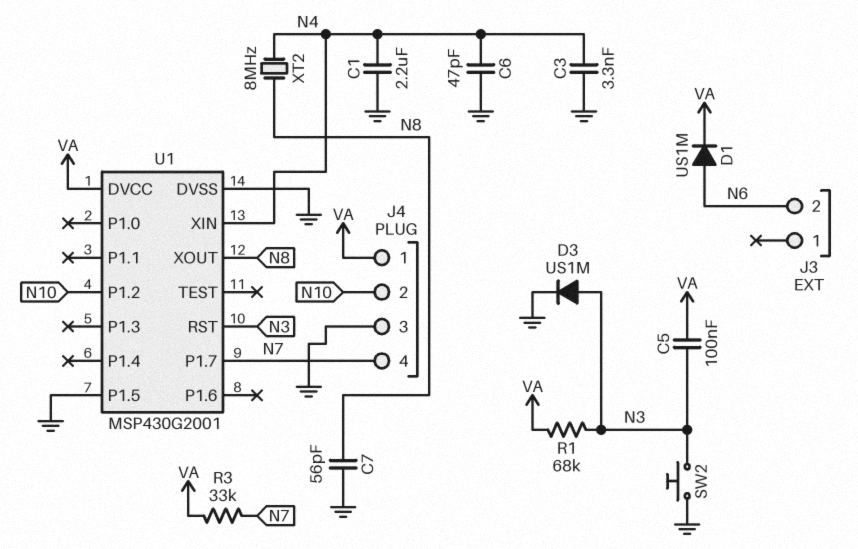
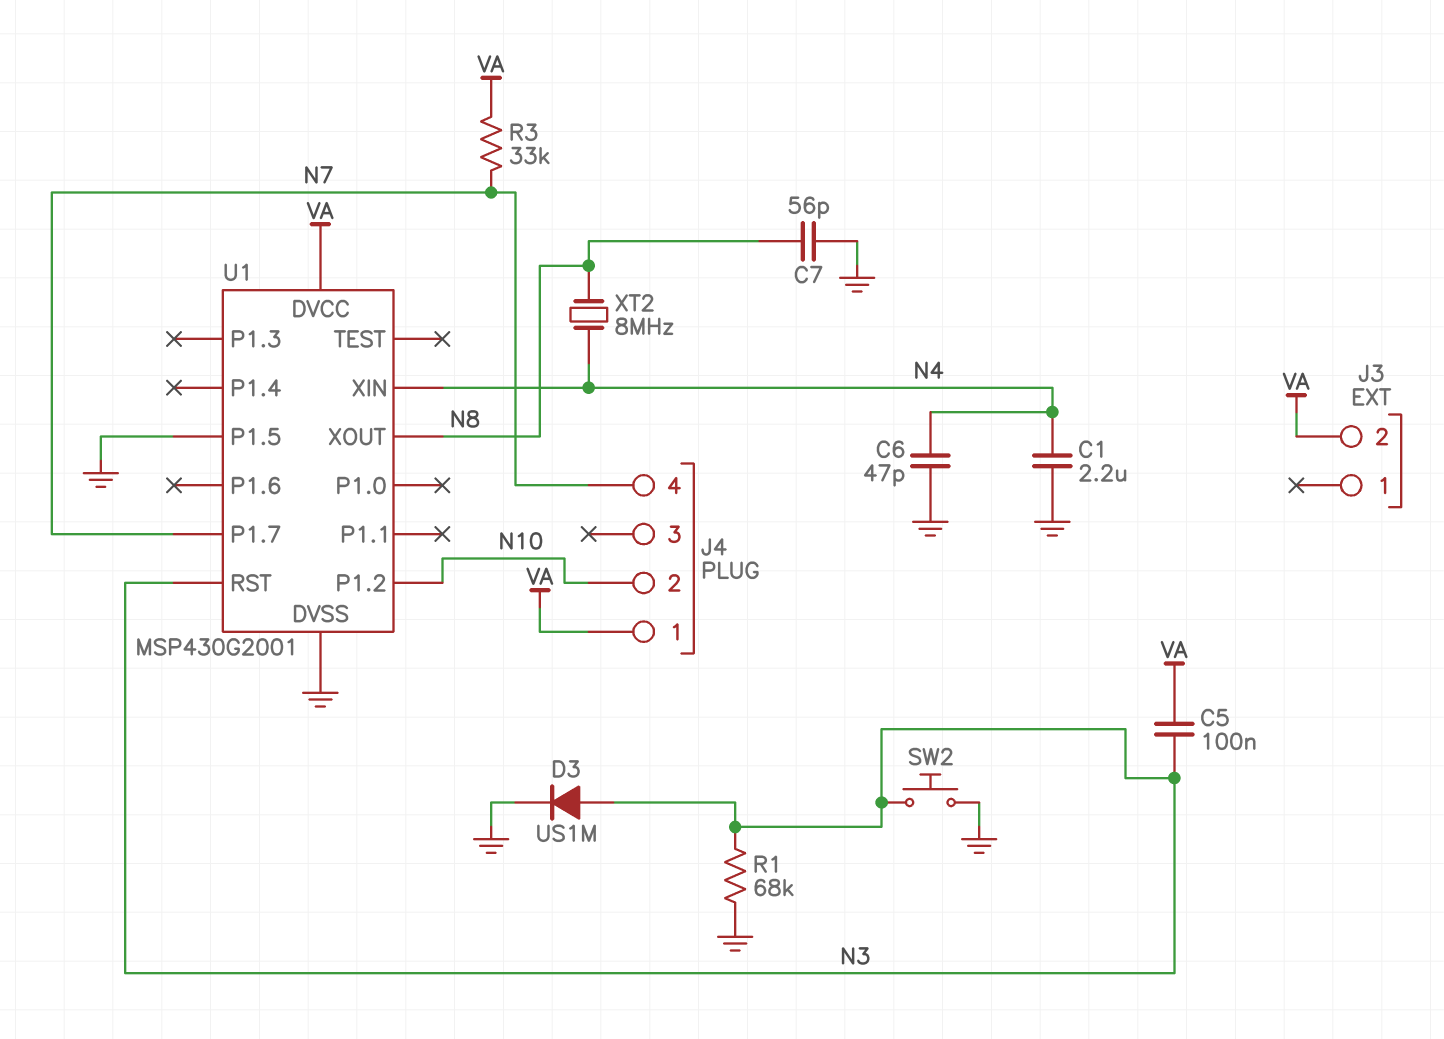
C3: 3.3nF (GND, N4) -> none
D1: diode US1M (A N6, K VA) -> none
J3 pin 2: N6 -> VA
J4 pin 3: GND -> none
R1: 68k (N3, VA) -> 68k (GND, N3)

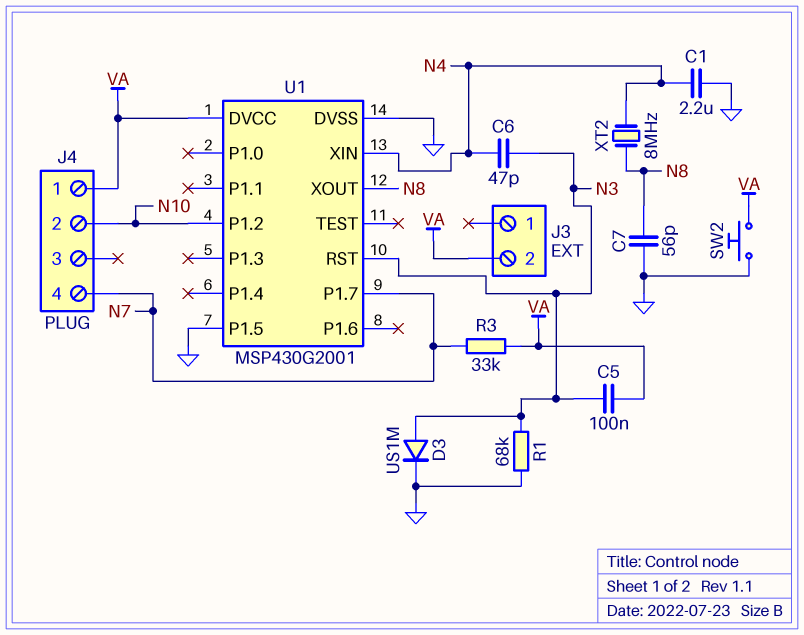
C6: 47pF (GND, N4) -> 47pF (N3, N4)
SW2: button (GND, N3) -> button (GND, VA)

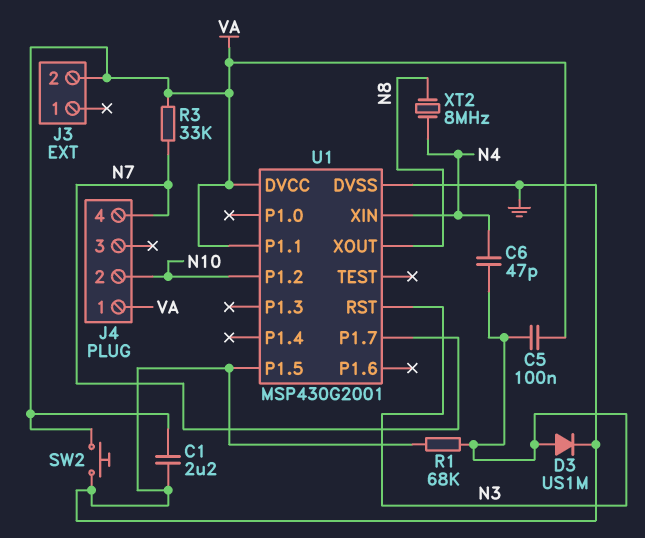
C1: 2.2uF (GND, N4) -> 2.2uF (GND, VA)
C7: 56pF (GND, N8) -> none
U1 pin P1.1: none -> VA

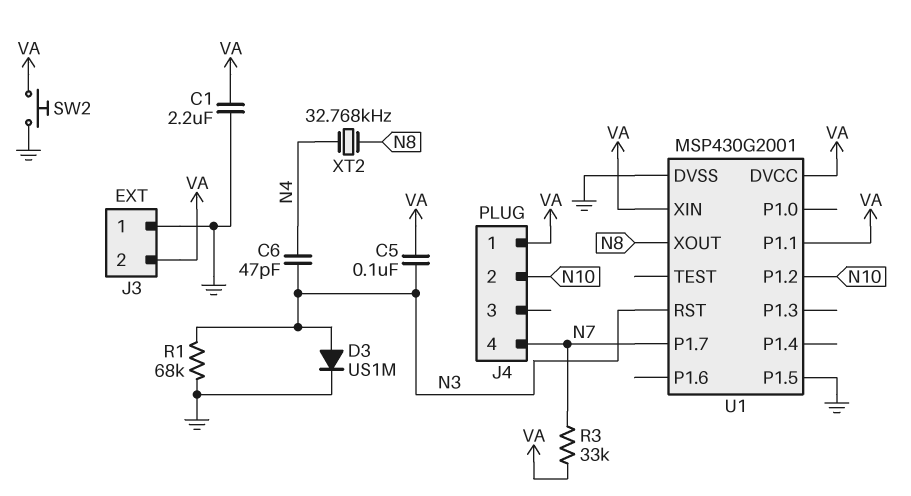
J3 pin 1: none -> GND
U1 pin XIN: N4 -> VA
XT2: 8MHz (N4, N8) -> 32.768kHz (N4, N8)

